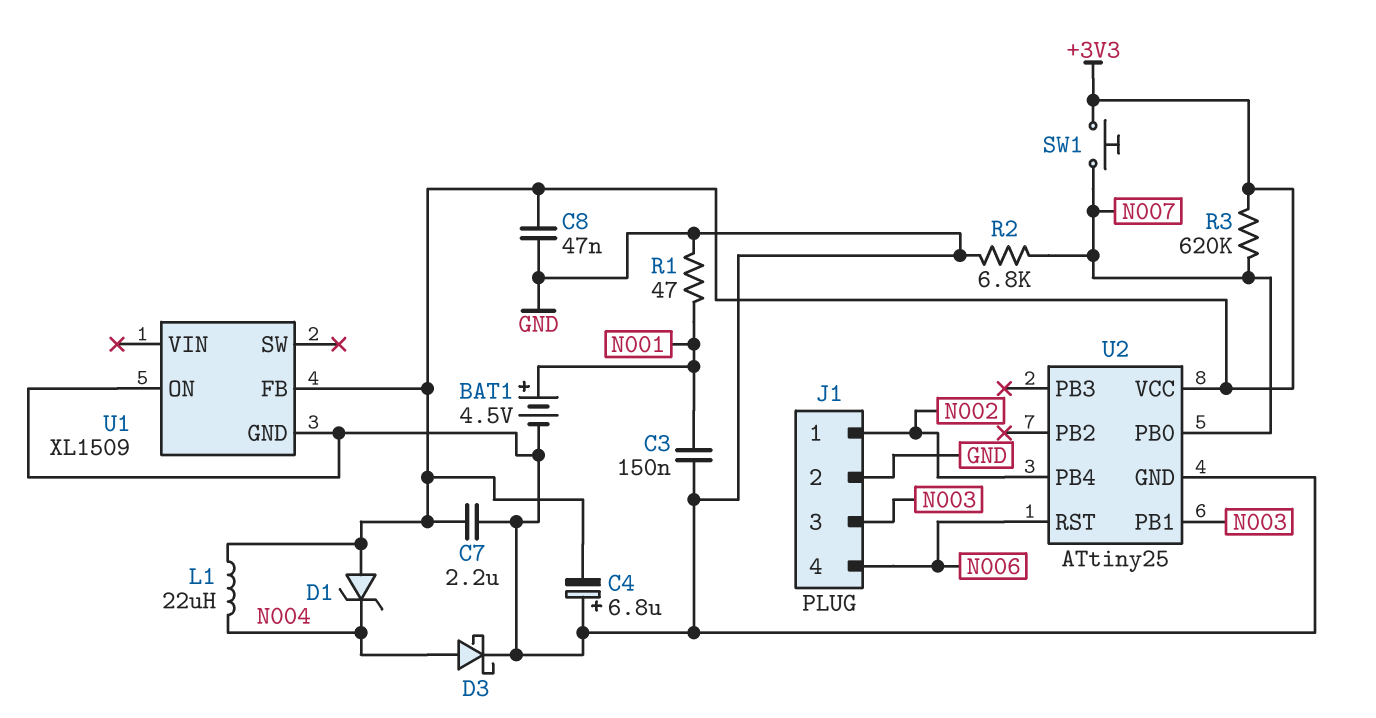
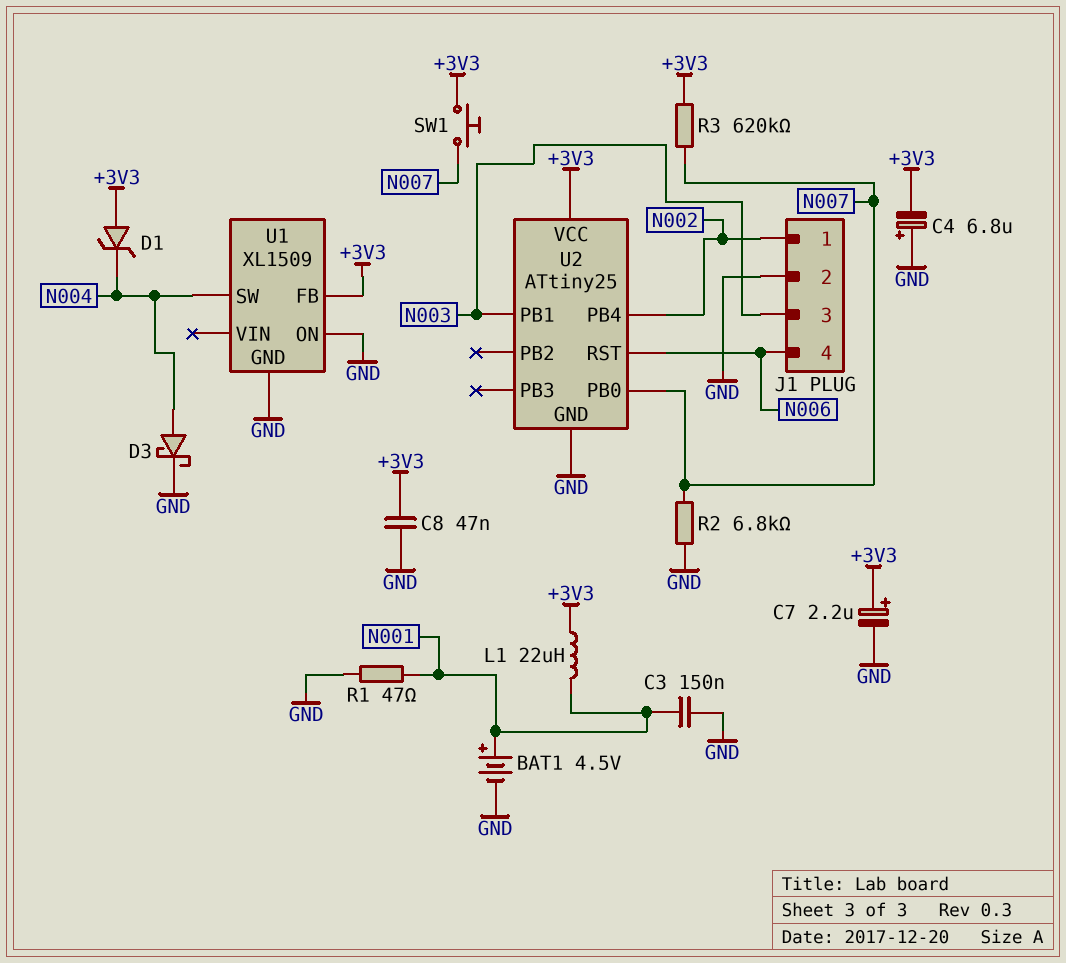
C7: 2.2uF (+3V3, GND) -> 2.2uF (plus +3V3, minus GND)
L1: 22uH (+3V3, N004) -> 22uH (+3V3, N001)
U1 pin SW: none -> N004

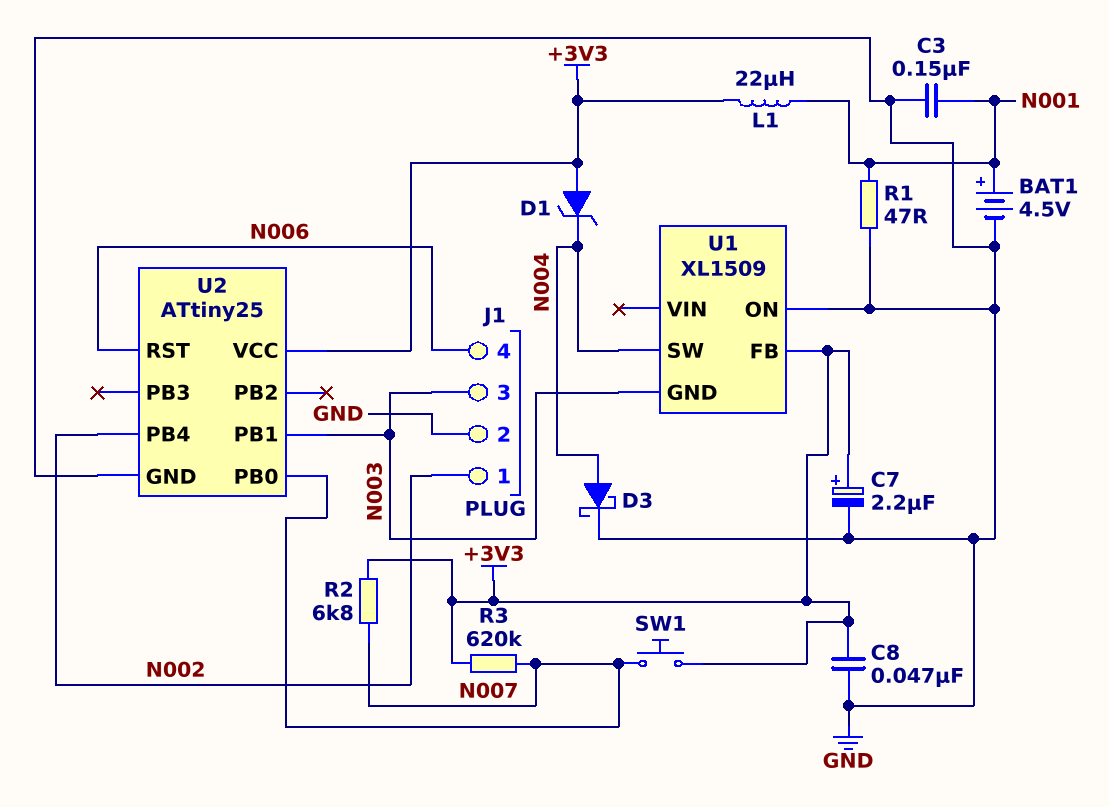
C4: 6.8uF (plus GND, minus +3V3) -> none
R2: 6.8k (GND, N007) -> 6.8k (+3V3, N007)
U1 pin GND: GND -> N003

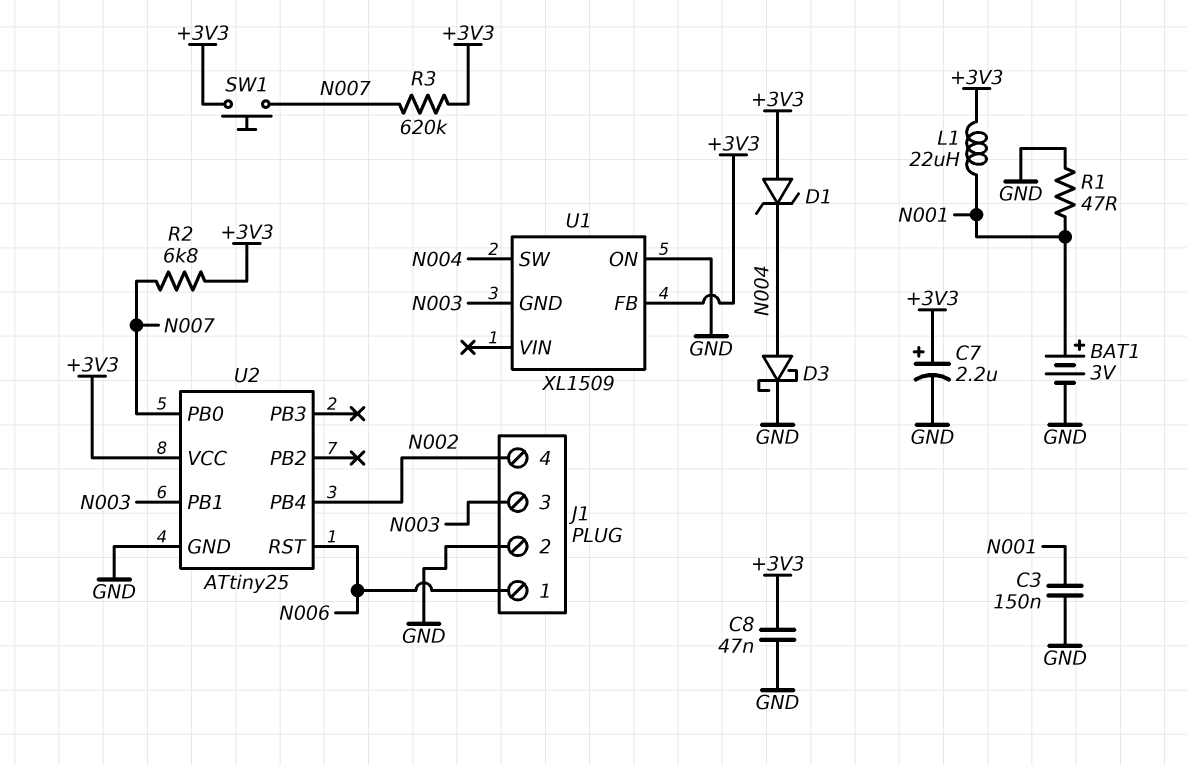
BAT1: 4.5V (plus N001, minus GND) -> 3V (plus N001, minus GND)
J1 pin 1: N002 -> N006
J1 pin 4: N006 -> N002

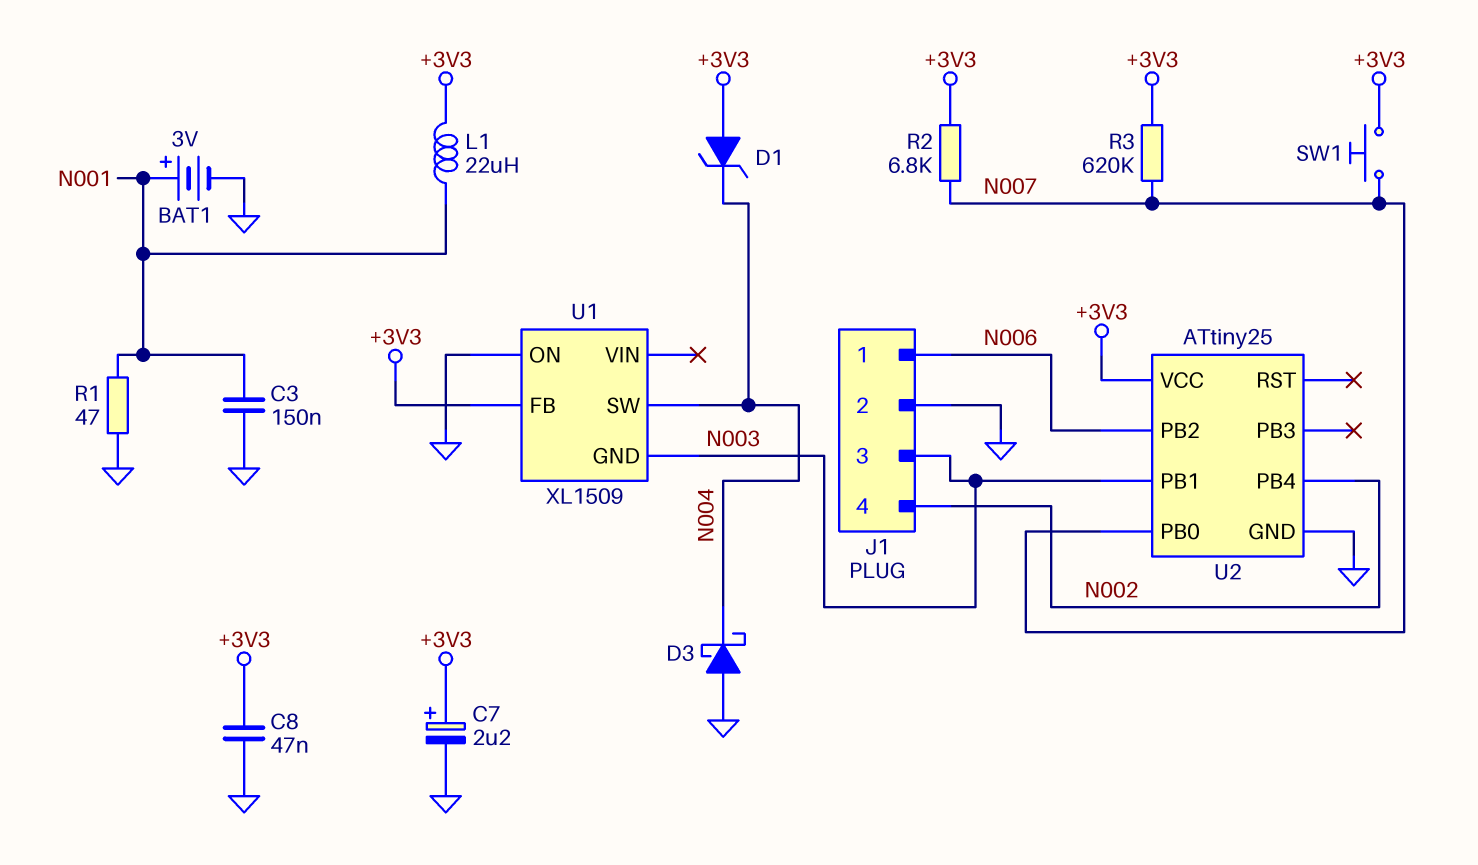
D3: schottky (A N004, K GND) -> schottky (A GND, K N004)
U2 pin PB2: none -> N006
U2 pin RST: N006 -> none

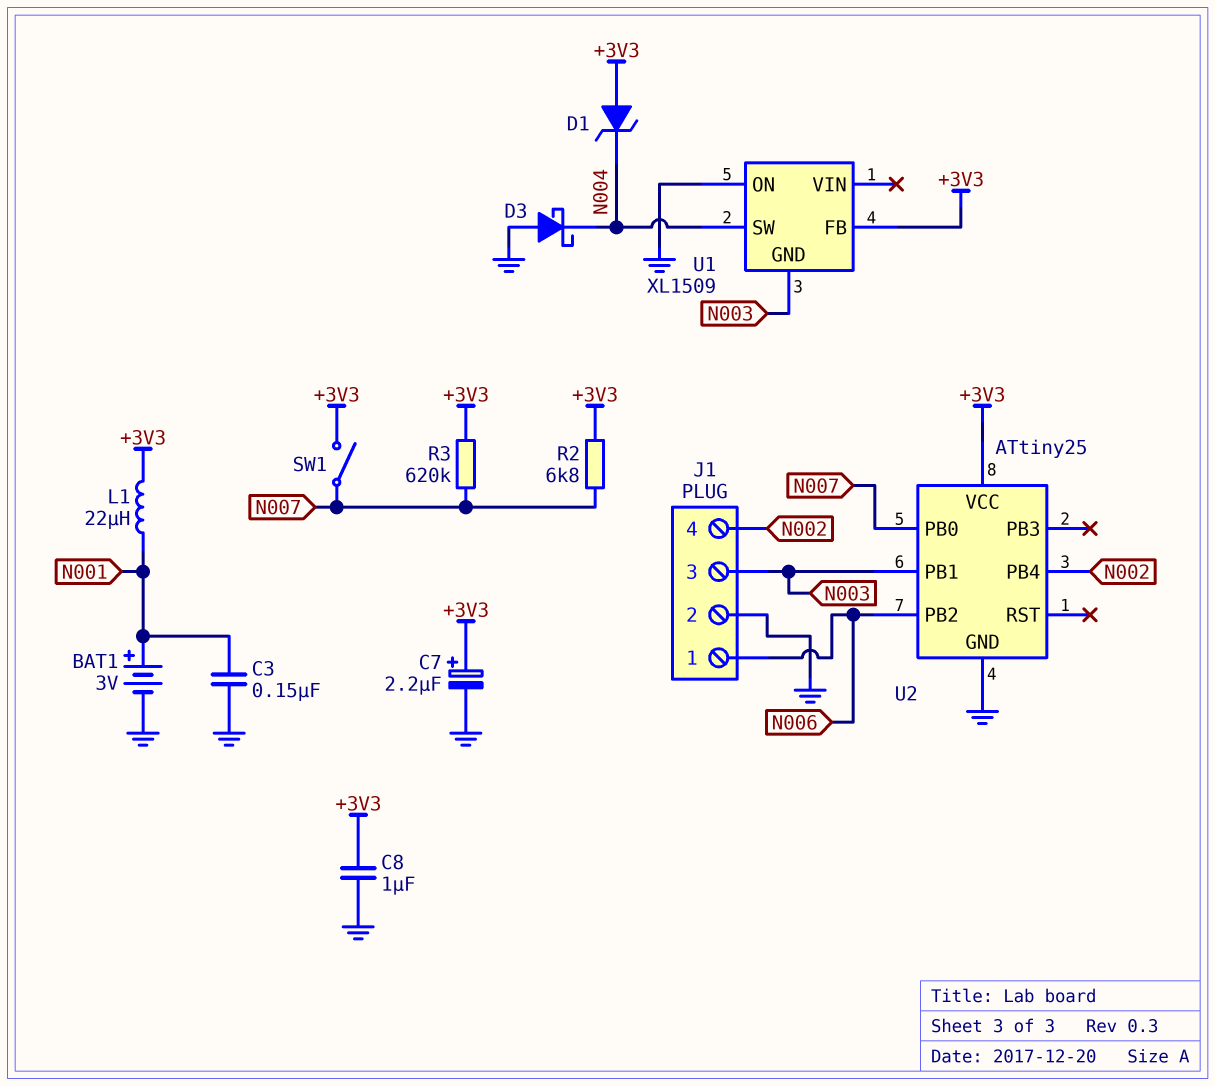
C8: 47nF (+3V3, GND) -> 1uF (+3V3, GND)
R1: 47 (GND, N001) -> none
SW1: button (+3V3, N007) -> switch (+3V3, N007)

